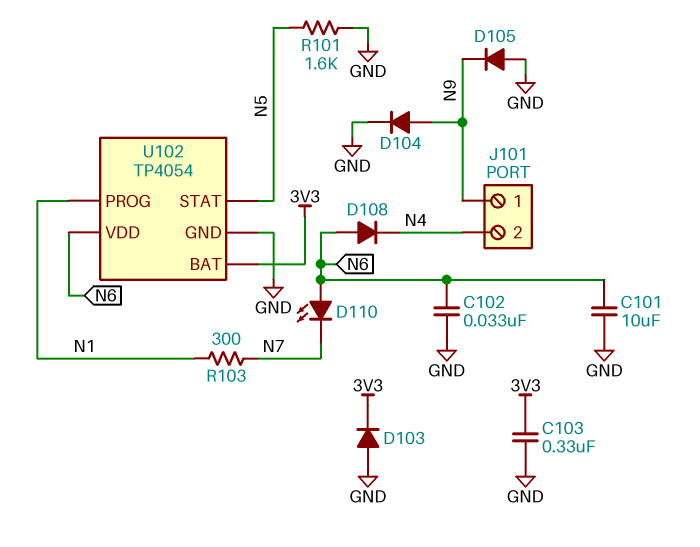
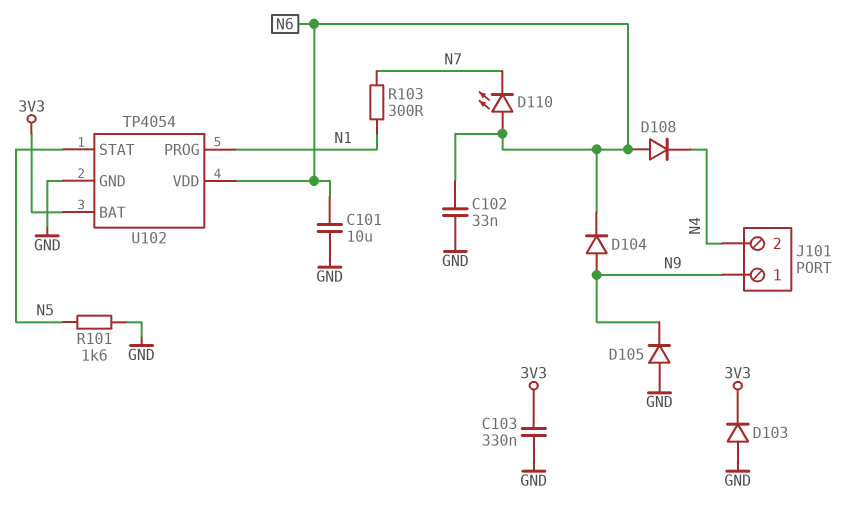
D104: diode (A N9, K GND) -> diode (A N9, K N6)

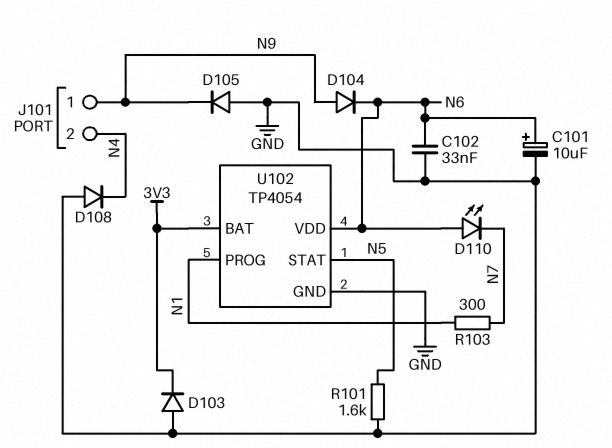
C101: 10uF (GND, N6) -> 10uF (plus N6, minus GND)
C103: 330nF (3V3, GND) -> none
D108: diode (A N6, K N4) -> diode (A GND, K N4)

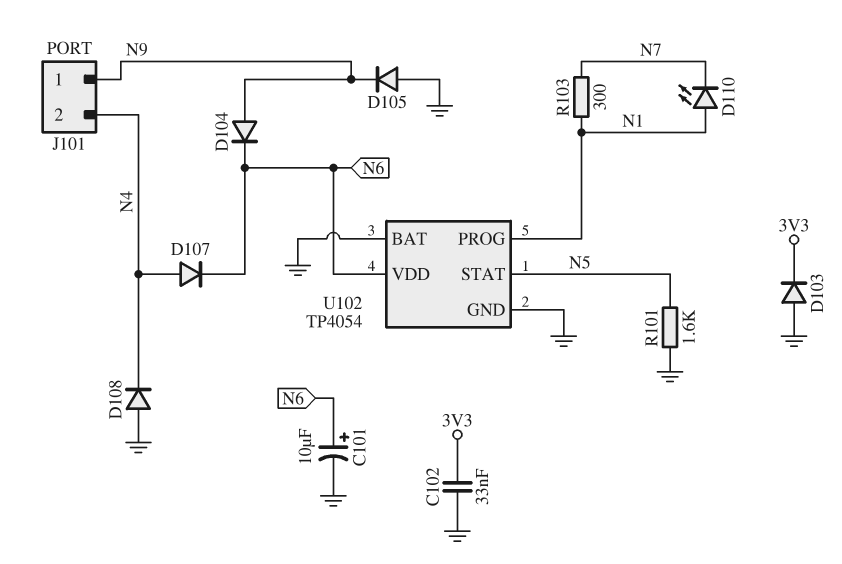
C102: 33nF (GND, N6) -> 33nF (3V3, GND)
D107: none -> diode (A N4, K N6)
D110: LED (A N6, K N7) -> LED (A N1, K N7)
U102 pin BAT: 3V3 -> GND

